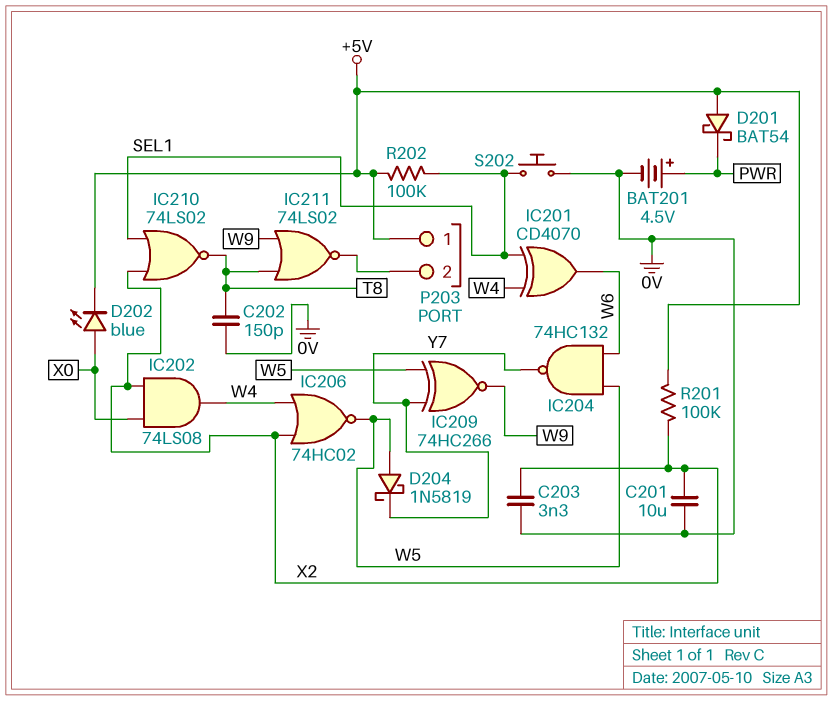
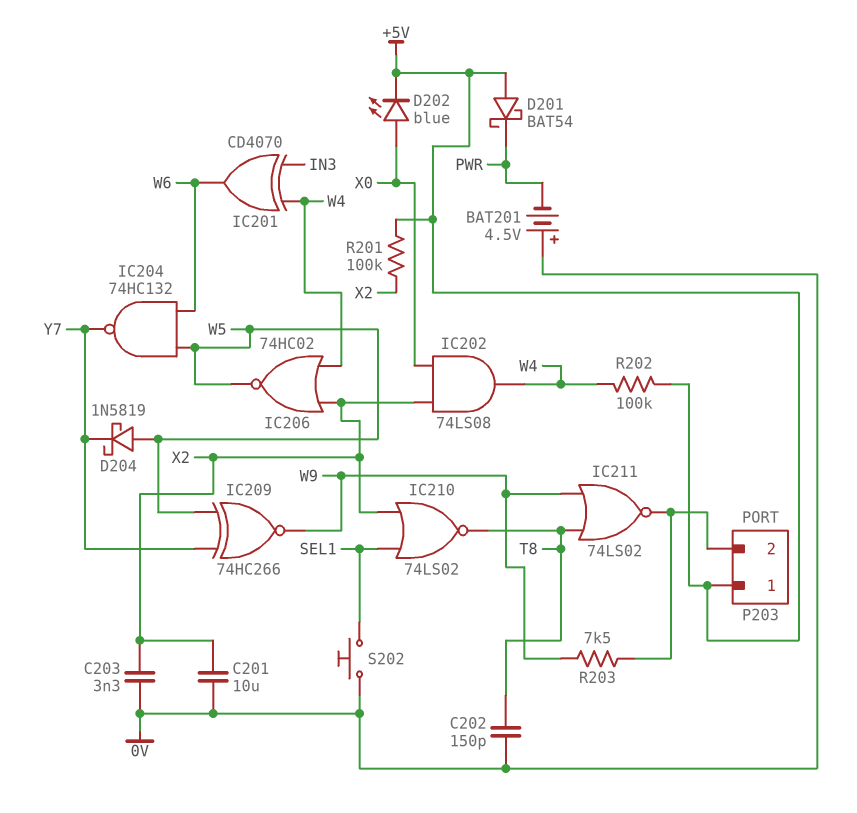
BAT201: 4.5V (plus PWR, minus 0V) -> 4.5V (plus 0V, minus PWR)
IC201: XOR CD4070 (in SEL1, in W4, out W6) -> XOR CD4070 (in IN3, in W4, out W6)
R202: 100k (+5V, SEL1) -> 100k (+5V, W4)
R203: none -> 7.5k (P203/2, W9)

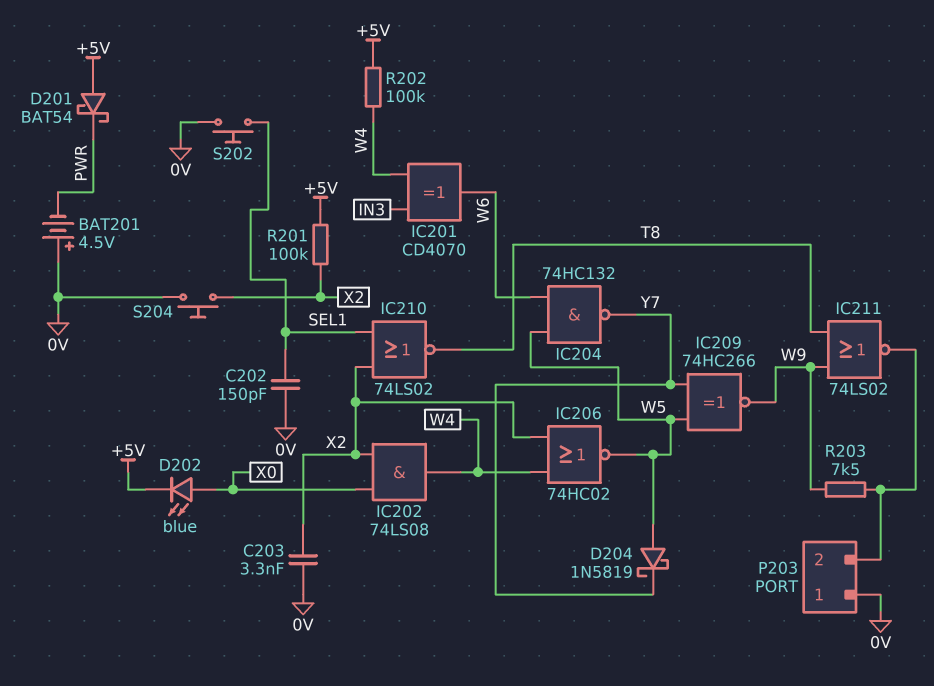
C201: 10uF (0V, X2) -> none
C202: 150pF (0V, T8) -> 150pF (0V, SEL1)
P203 pin 1: +5V -> 0V
S204: none -> button (0V, X2)

